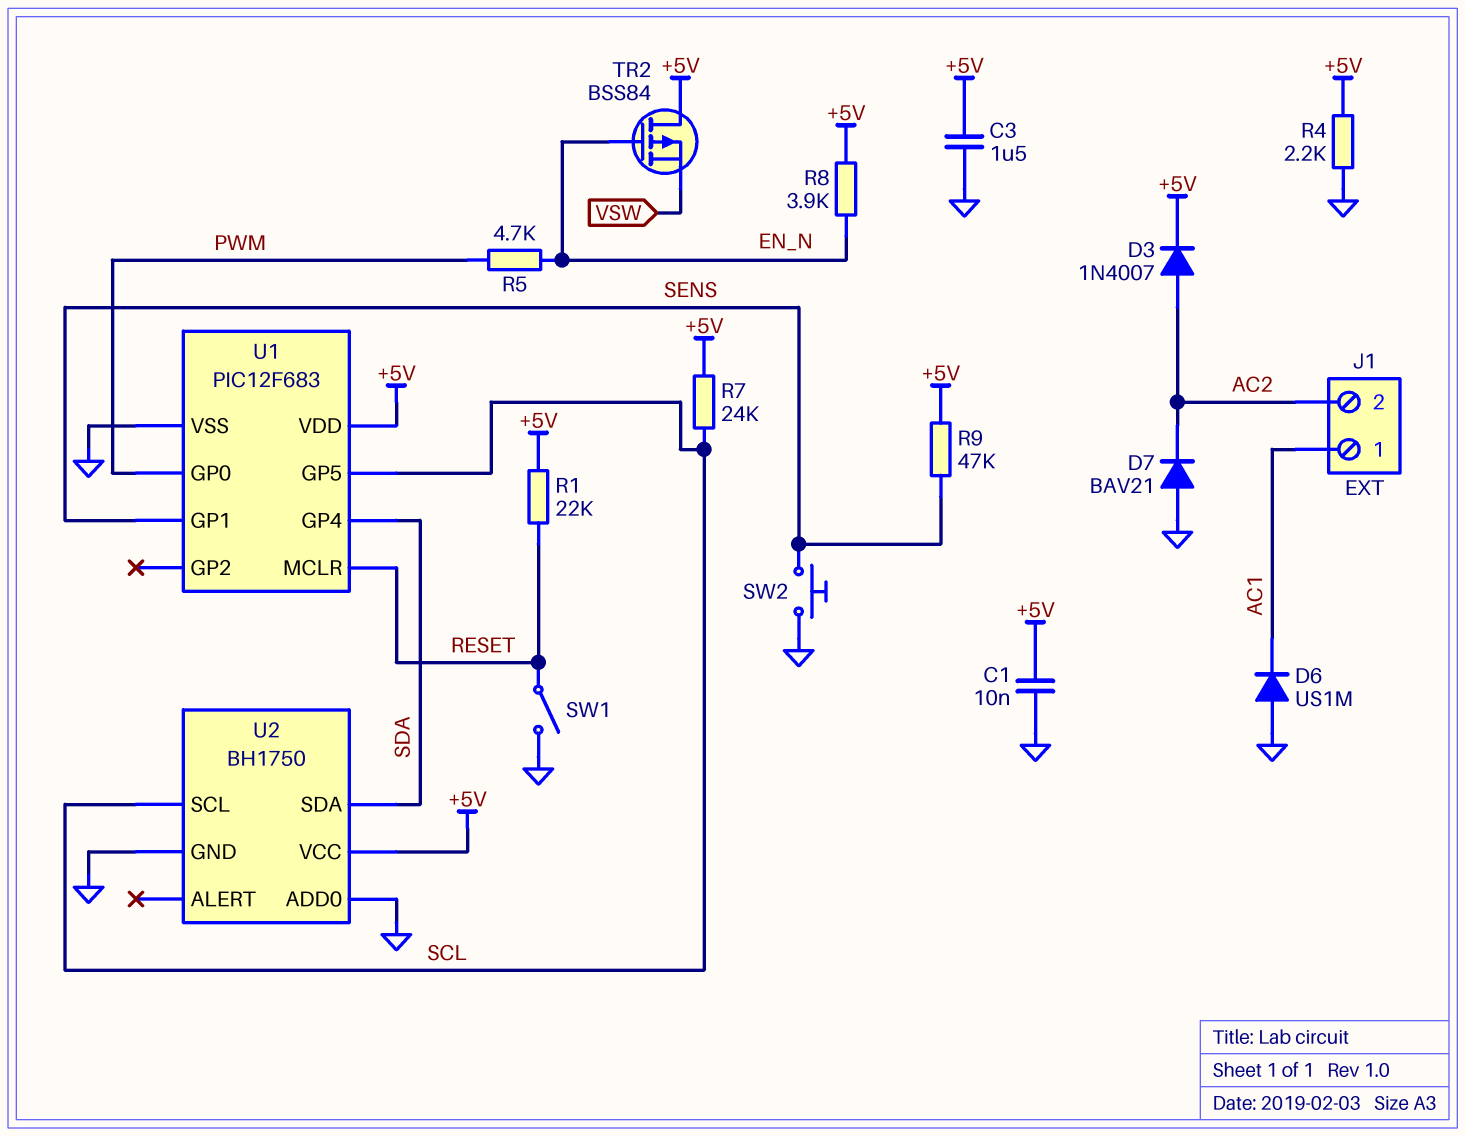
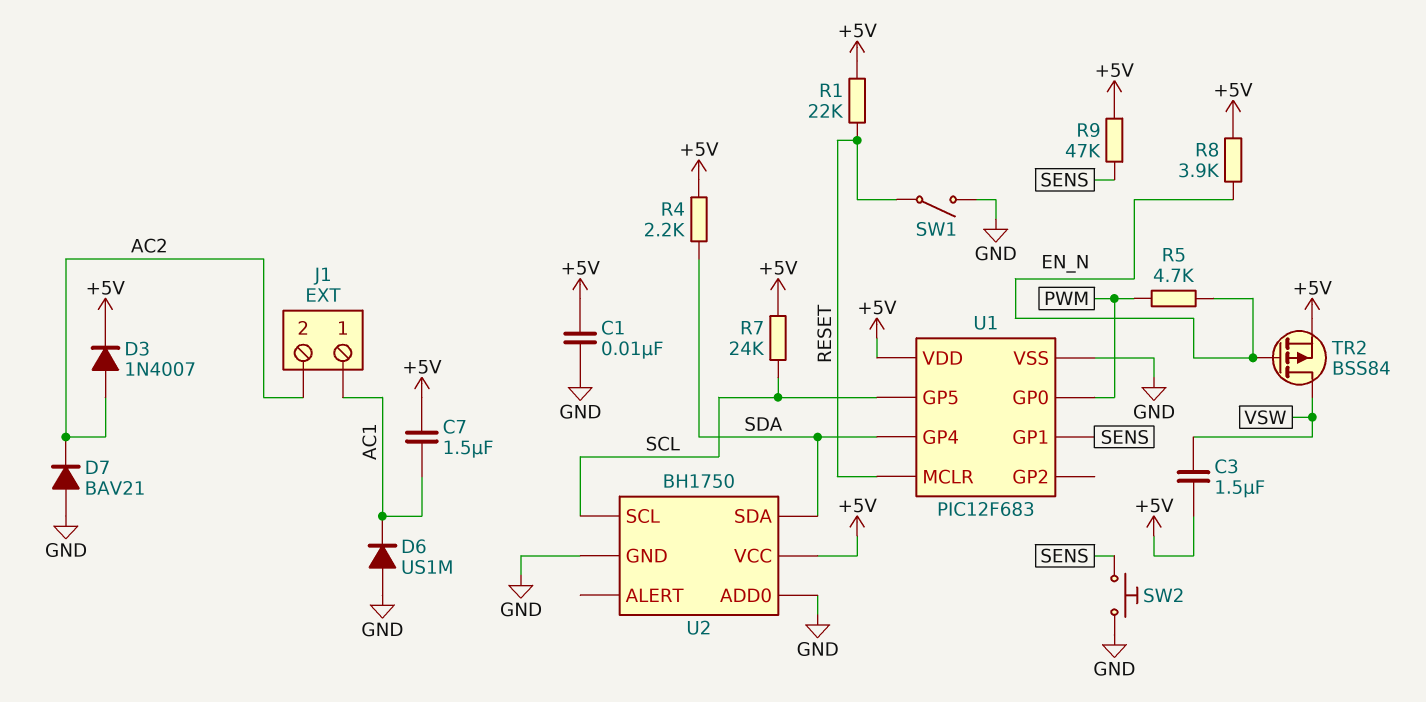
C3: 1.5uF (+5V, GND) -> 1.5uF (+5V, VSW)
C7: none -> 1.5uF (+5V, AC1)
R4: 2.2k (+5V, GND) -> 2.2k (+5V, SDA)
TR2: PMOS BSS84 (G EN_N, D +5V, S VSW) -> PMOS BSS84 (G EN_N, D VSW, S +5V)

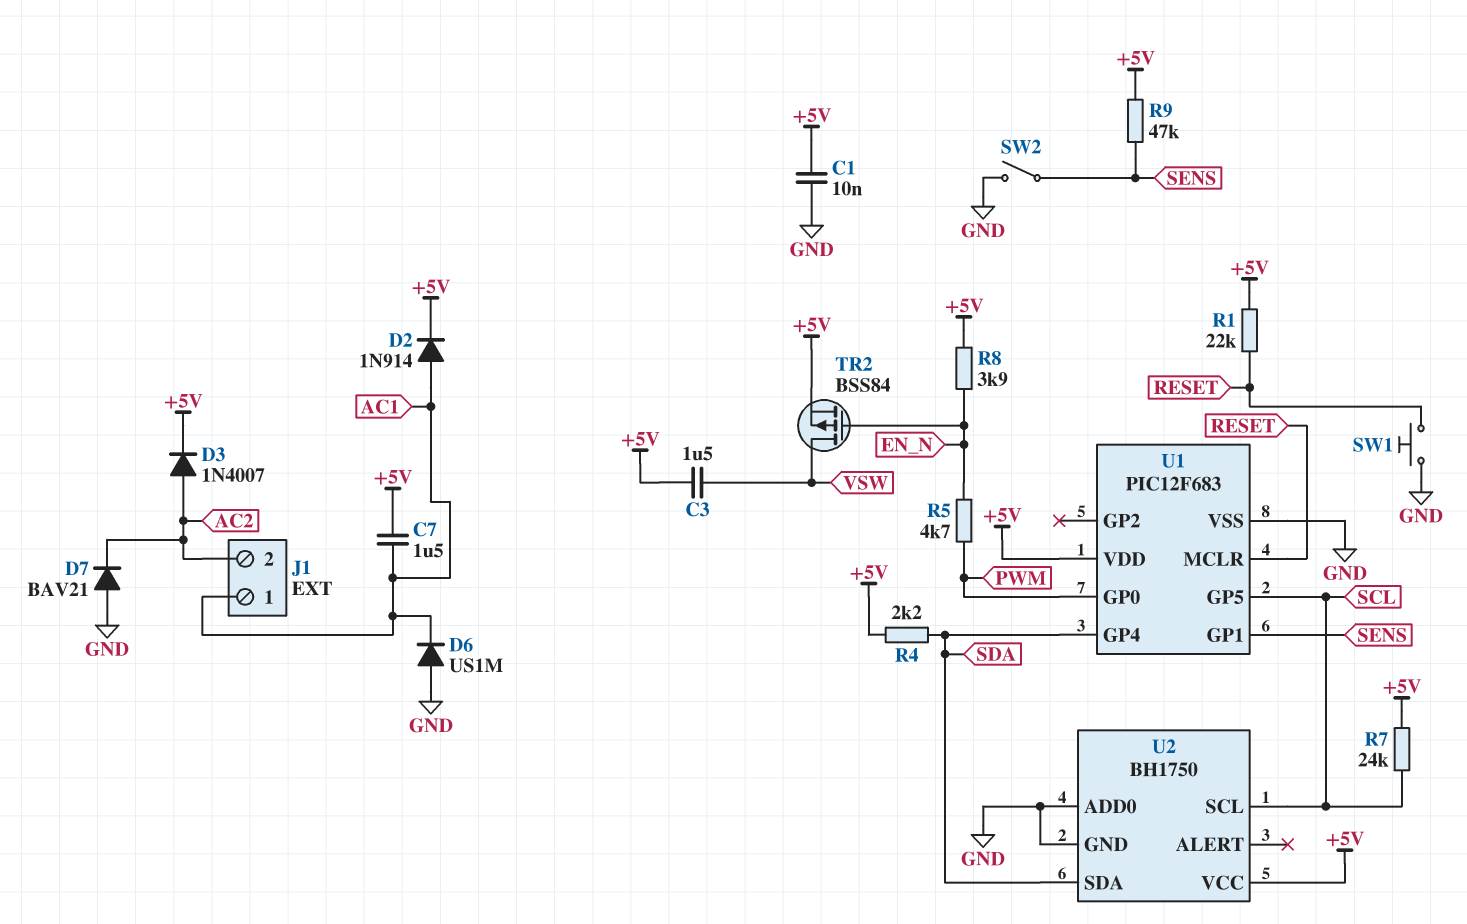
D2: none -> diode 1N914 (A AC1, K +5V)
SW1: switch (GND, RESET) -> button (GND, RESET)
SW2: button (GND, SENS) -> switch (GND, SENS)

